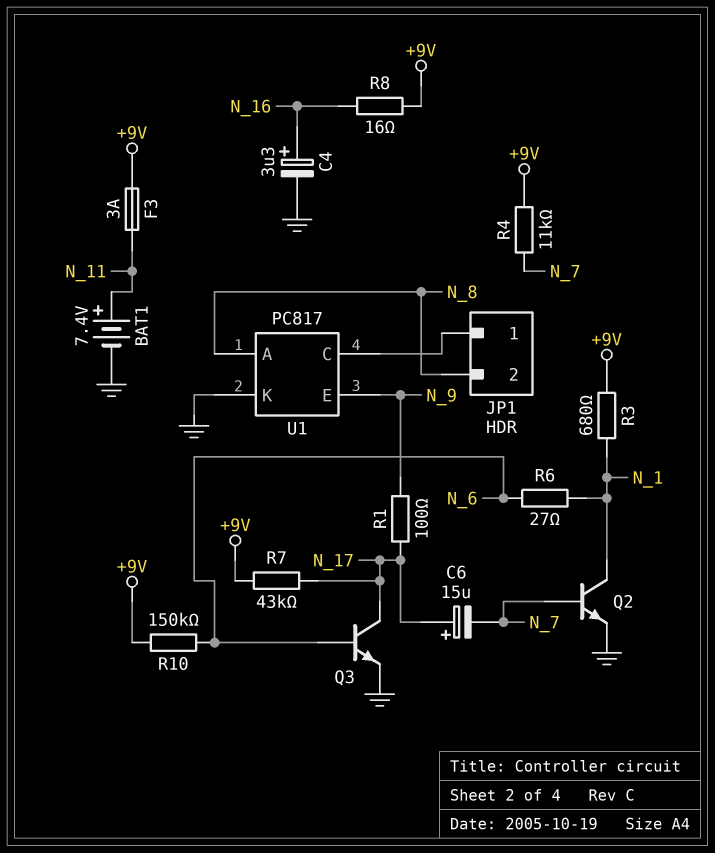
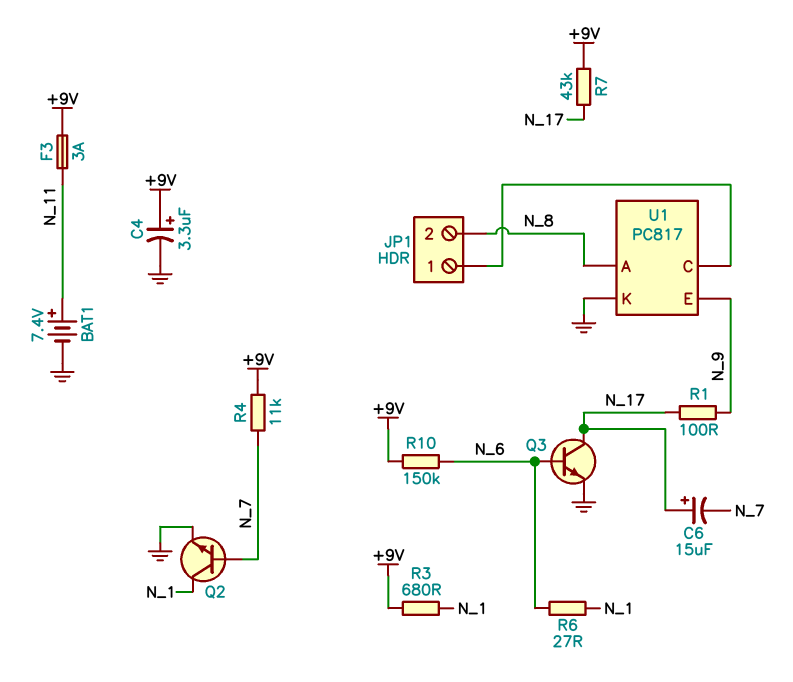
C4: 3.3uF (plus N_16, minus GND) -> 3.3uF (plus +9V, minus GND)
R8: 16 (+9V, N_16) -> none

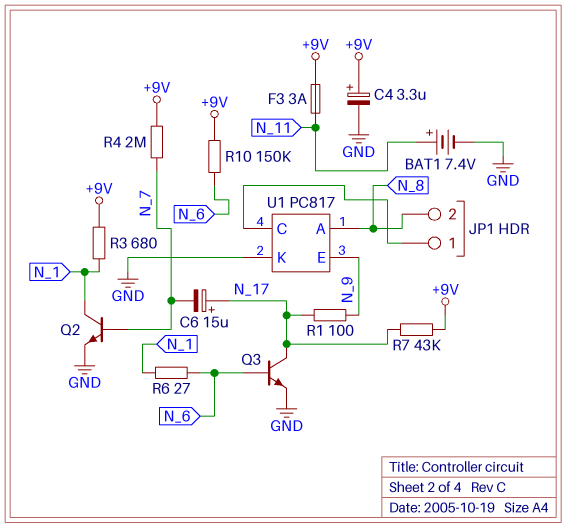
R4: 11k (+9V, N_7) -> 2M (+9V, N_7)

